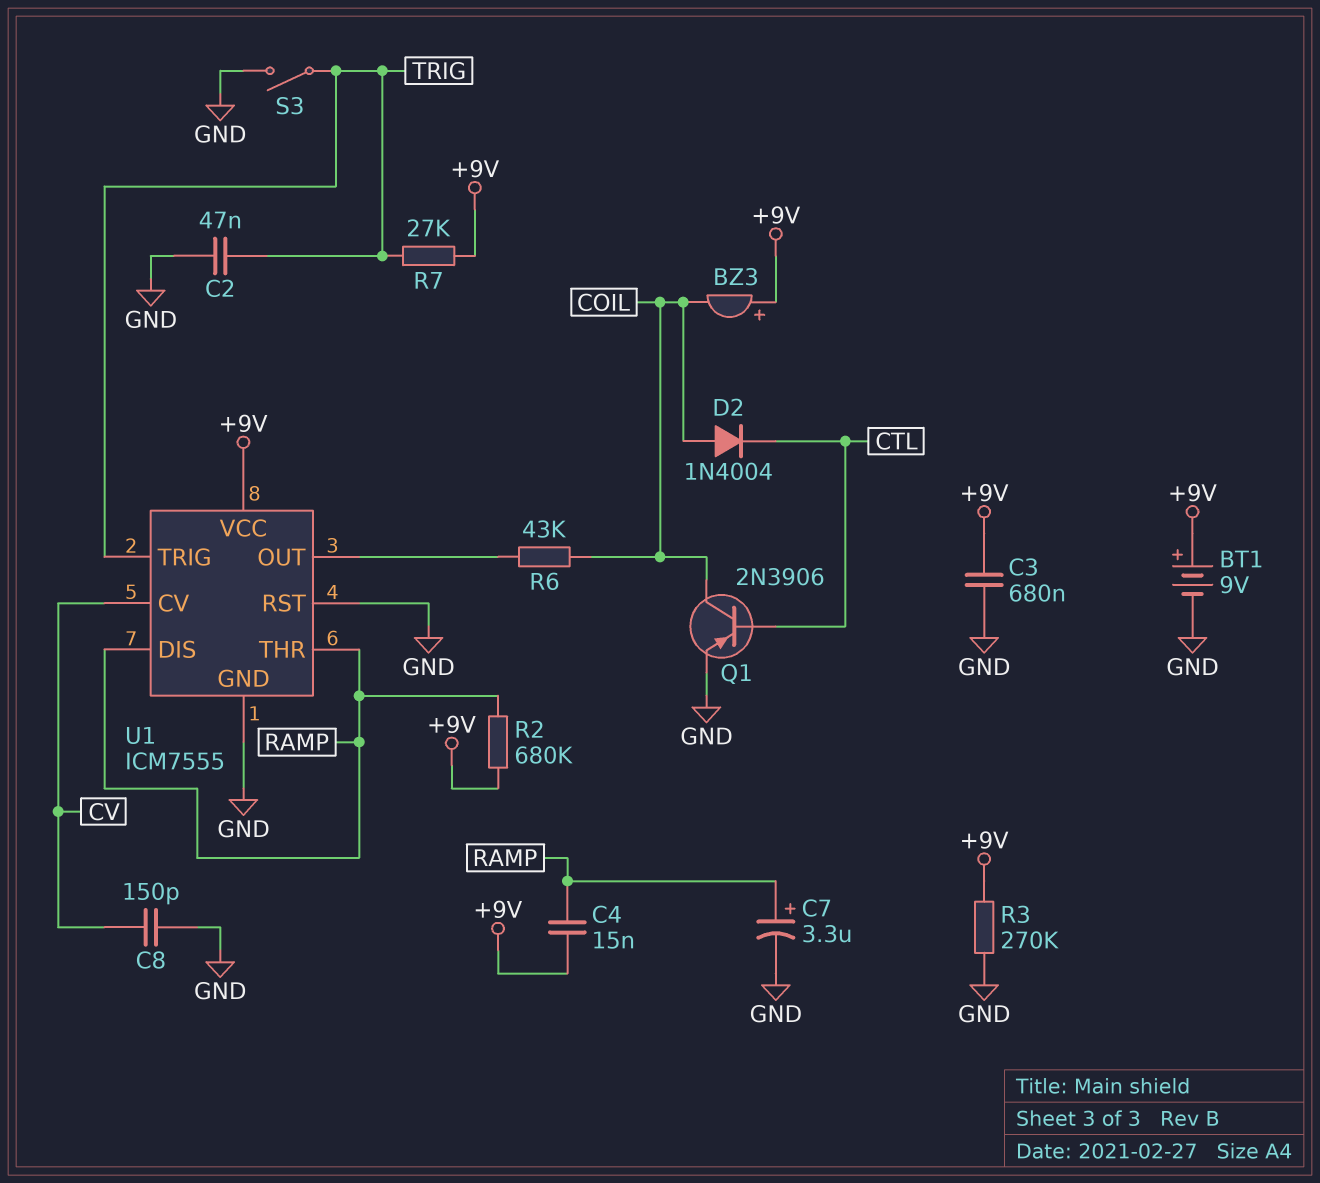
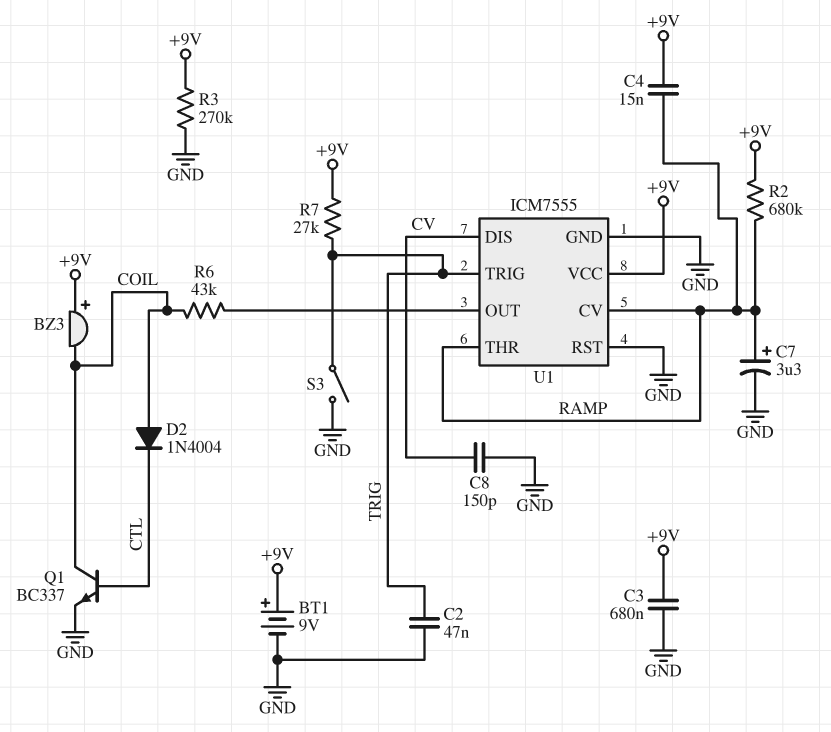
Q1: PNP 2N3906 (B CTL, C COIL, E GND) -> NPN BC337 (B CTL, C COIL, E GND)
U1 pin CV: CV -> RAMP
U1 pin DIS: RAMP -> CV

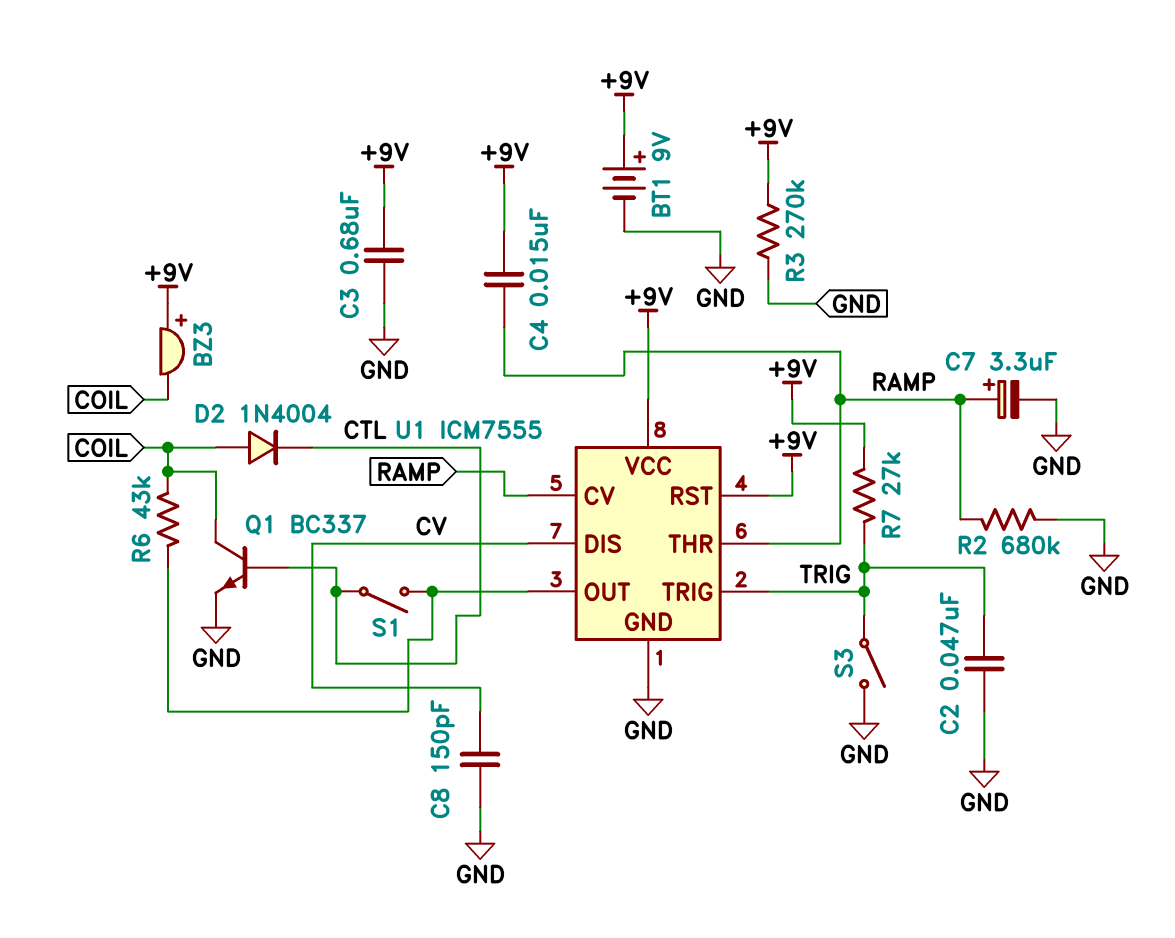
R2: 680k (+9V, RAMP) -> 680k (GND, RAMP)
S1: none -> switch (CTL, U1/OUT)
U1 pin RST: GND -> +9V

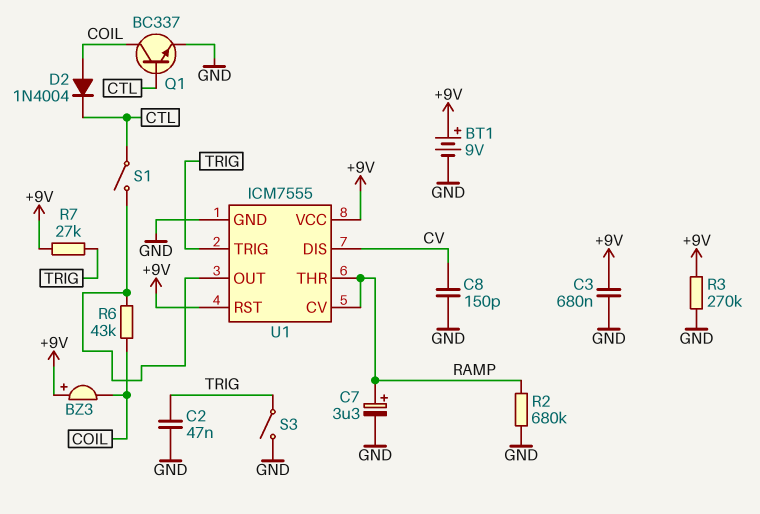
C4: 15nF (+9V, RAMP) -> none

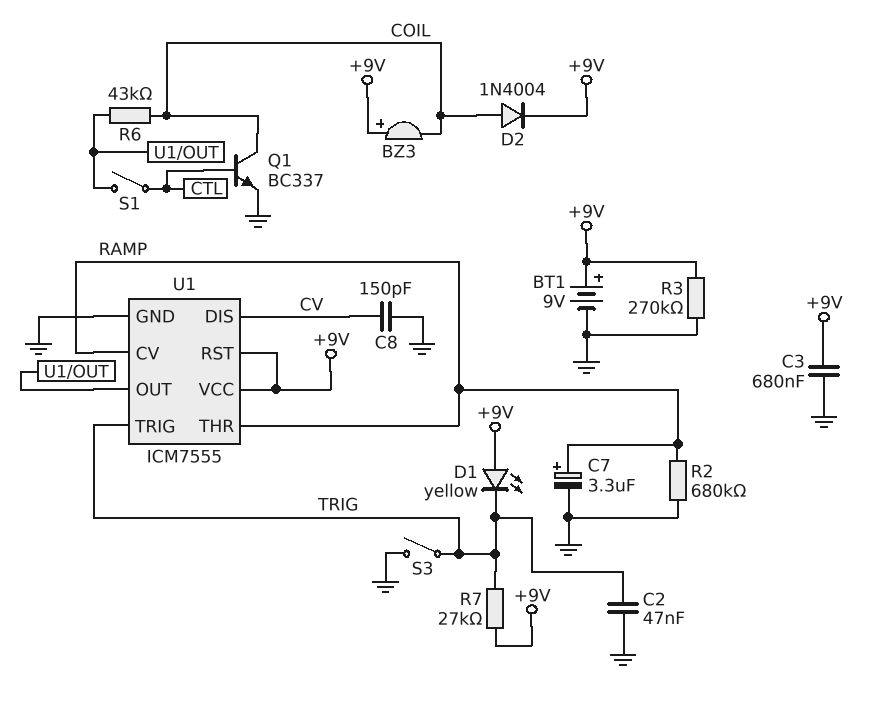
D1: none -> LED yellow (A +9V, K TRIG)
D2: diode 1N4004 (A COIL, K CTL) -> diode 1N4004 (A COIL, K +9V)

